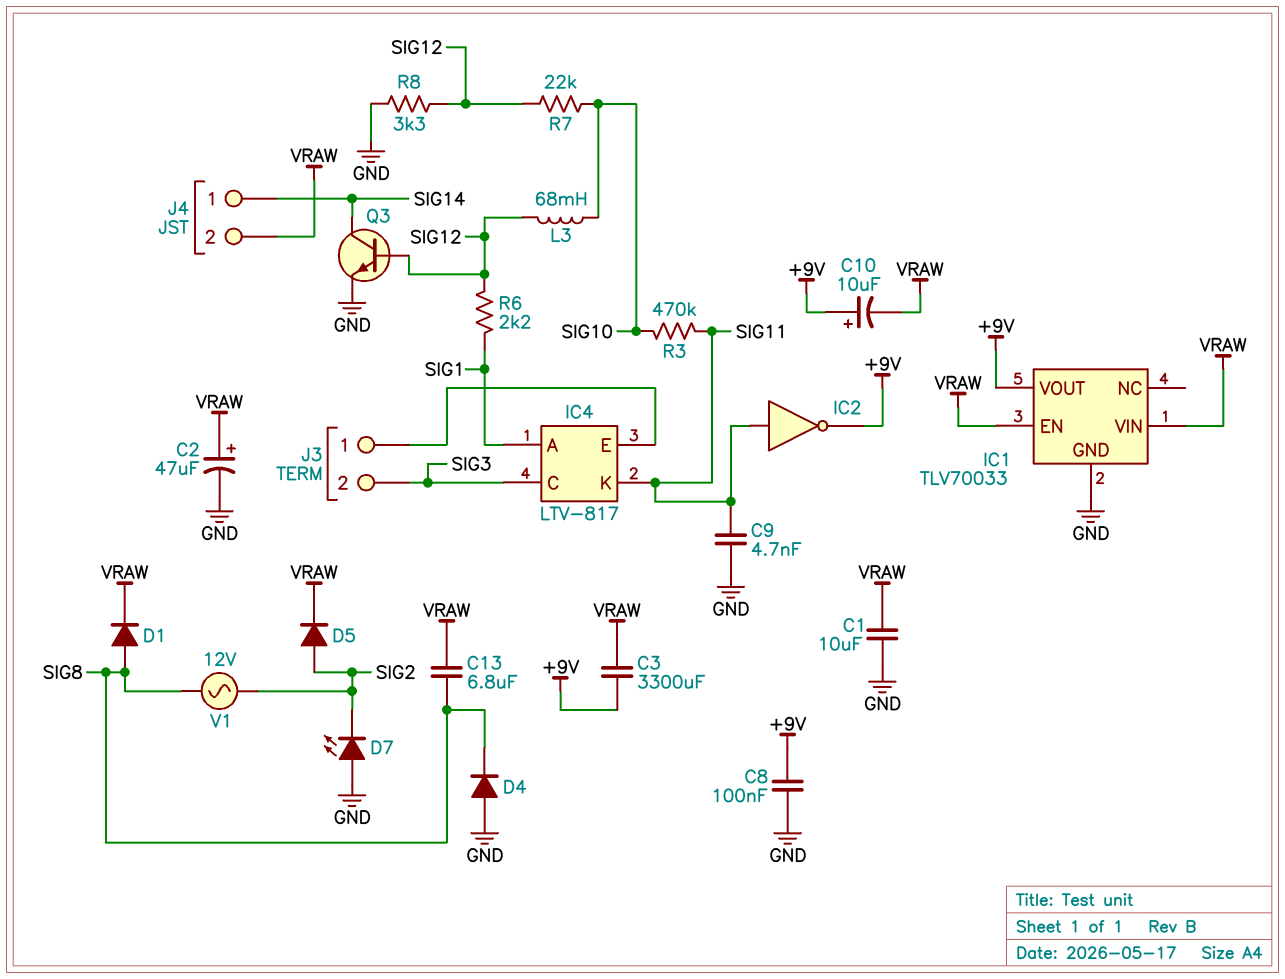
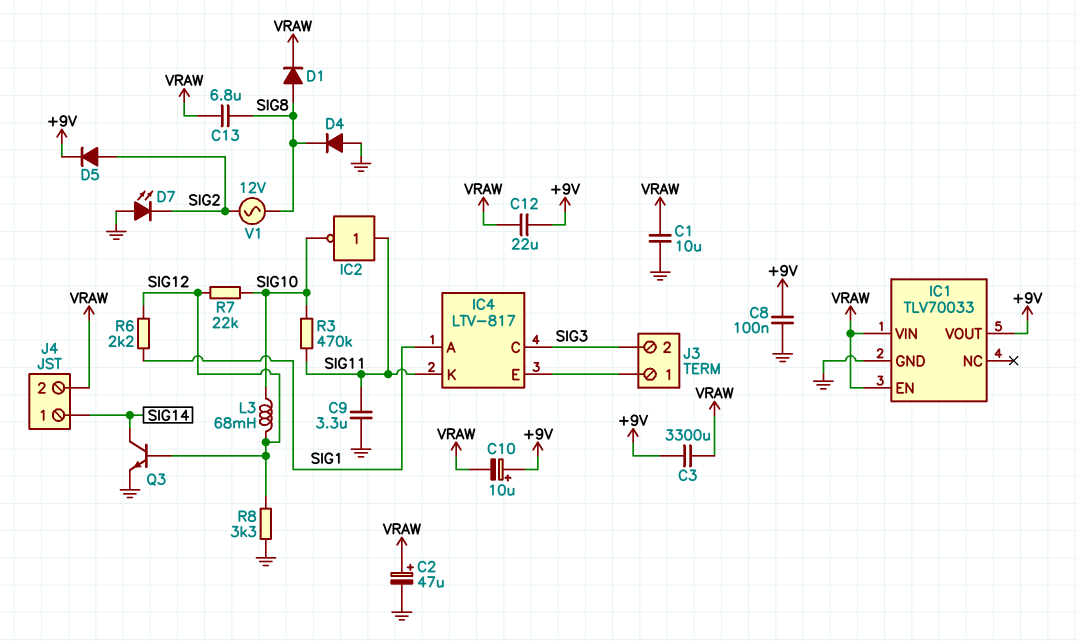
C9: 4.7nF (GND, SIG11) -> 3.3uF (GND, SIG11)
C12: none -> 22uF (+9V, VRAW)
D5: diode (A SIG2, K VRAW) -> diode (A SIG2, K +9V)
IC2: NOT (in SIG11, out +9V) -> NOT (in SIG11, out SIG10)

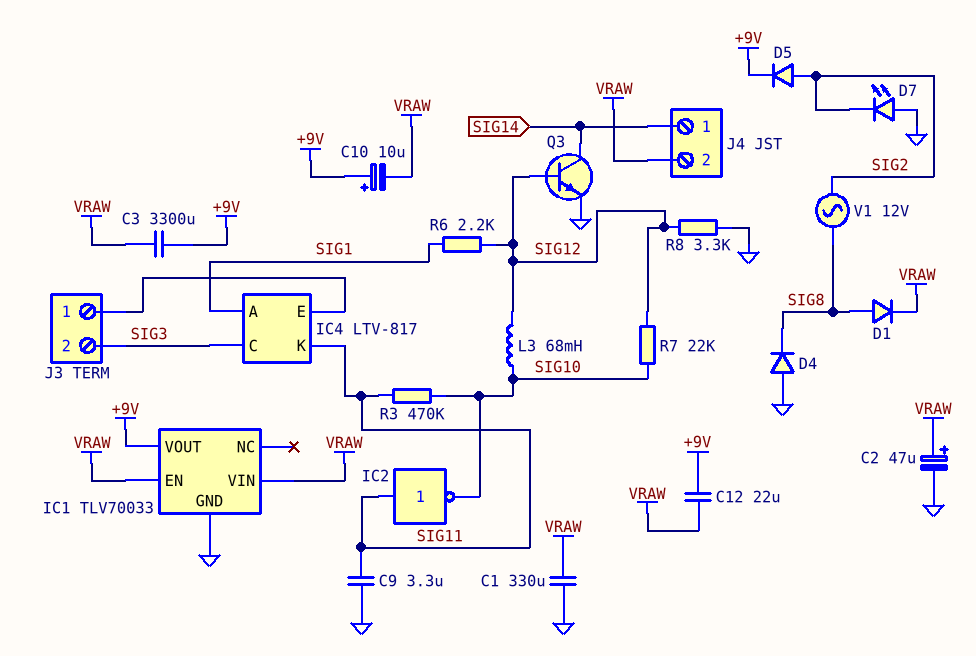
C1: 10uF (GND, VRAW) -> 330uF (GND, VRAW)
C8: 100nF (+9V, GND) -> none
C13: 6.8uF (SIG8, VRAW) -> none

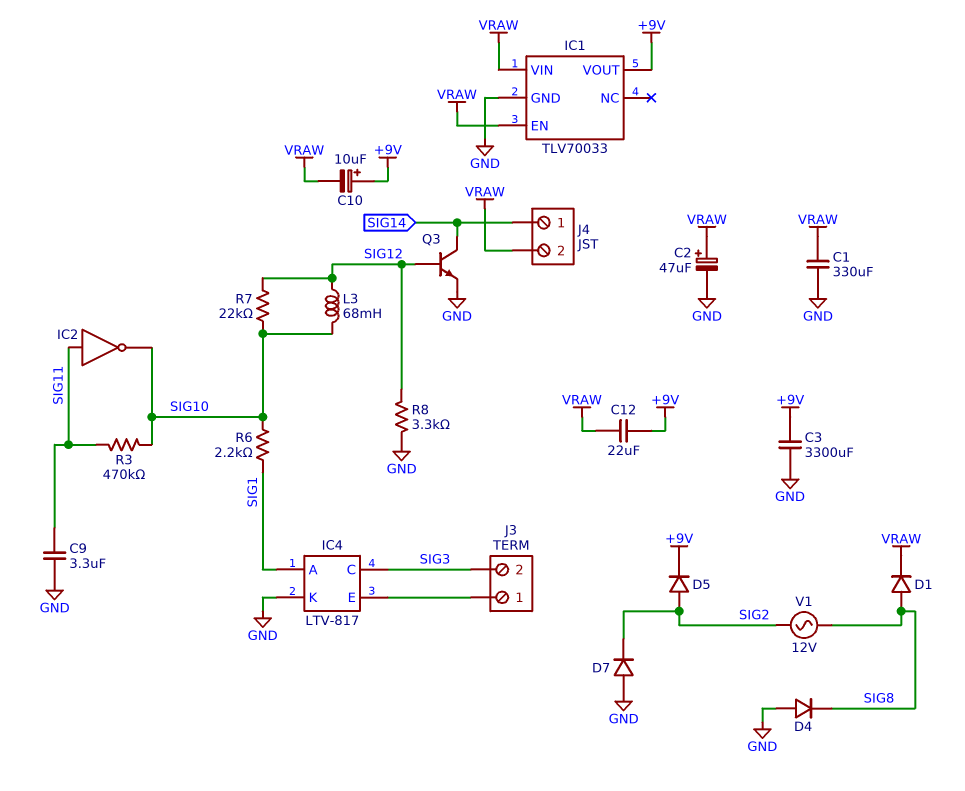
C3: 3300uF (+9V, VRAW) -> 3300uF (+9V, GND)
D7: LED (A GND, K SIG2) -> diode (A GND, K SIG2)
IC4 pin K: SIG11 -> GND
R6: 2.2k (SIG1, SIG12) -> 2.2k (SIG1, SIG10)

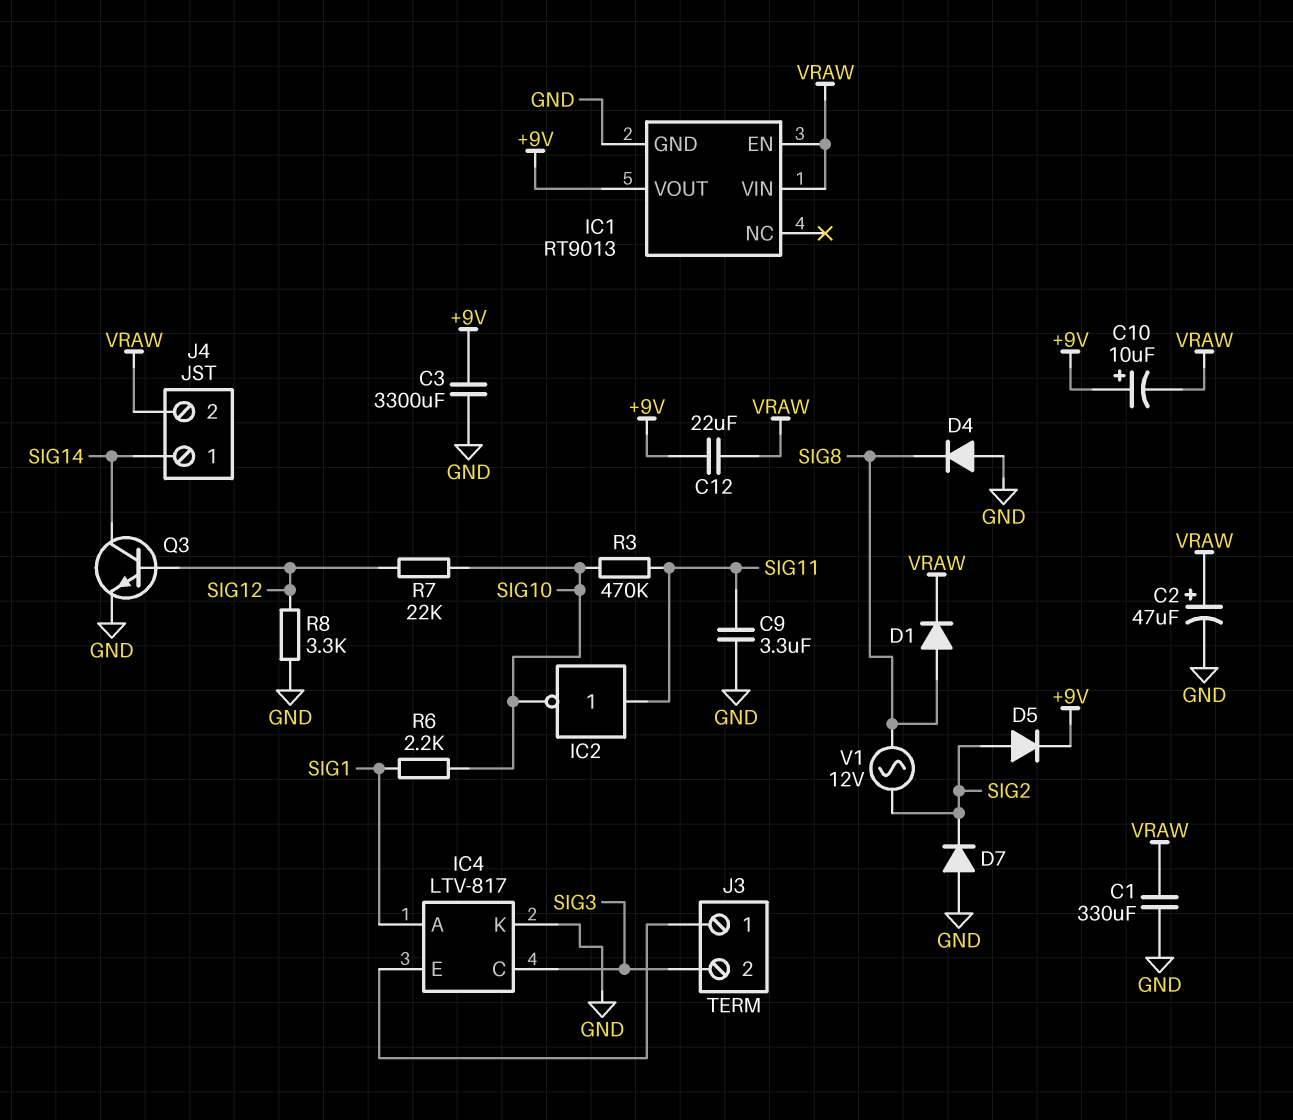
IC1: TLV70033 -> RT9013
L3: 68mH (SIG10, SIG12) -> none

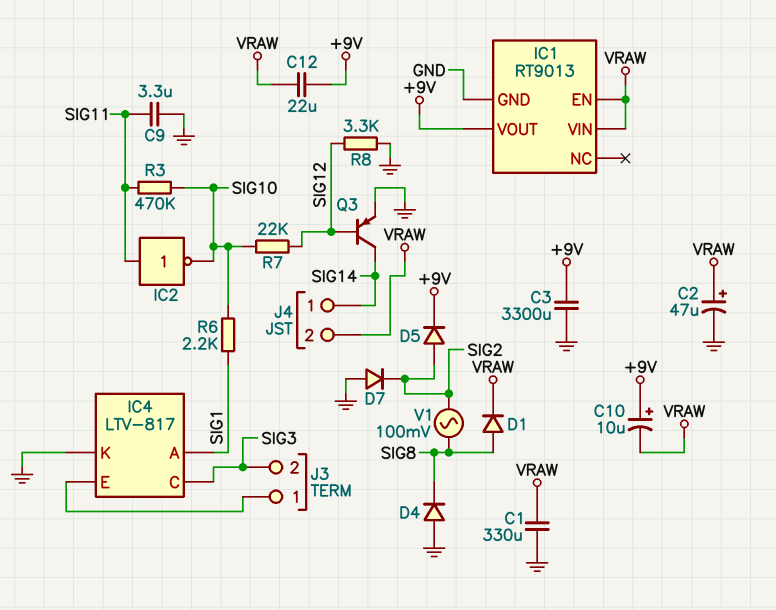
Q3: NPN (B SIG12, C SIG14, E GND) -> PNP (B SIG12, C SIG14, E GND)
V1: AC 12V (SIG2, SIG8) -> AC 100mV (SIG2, SIG8)

